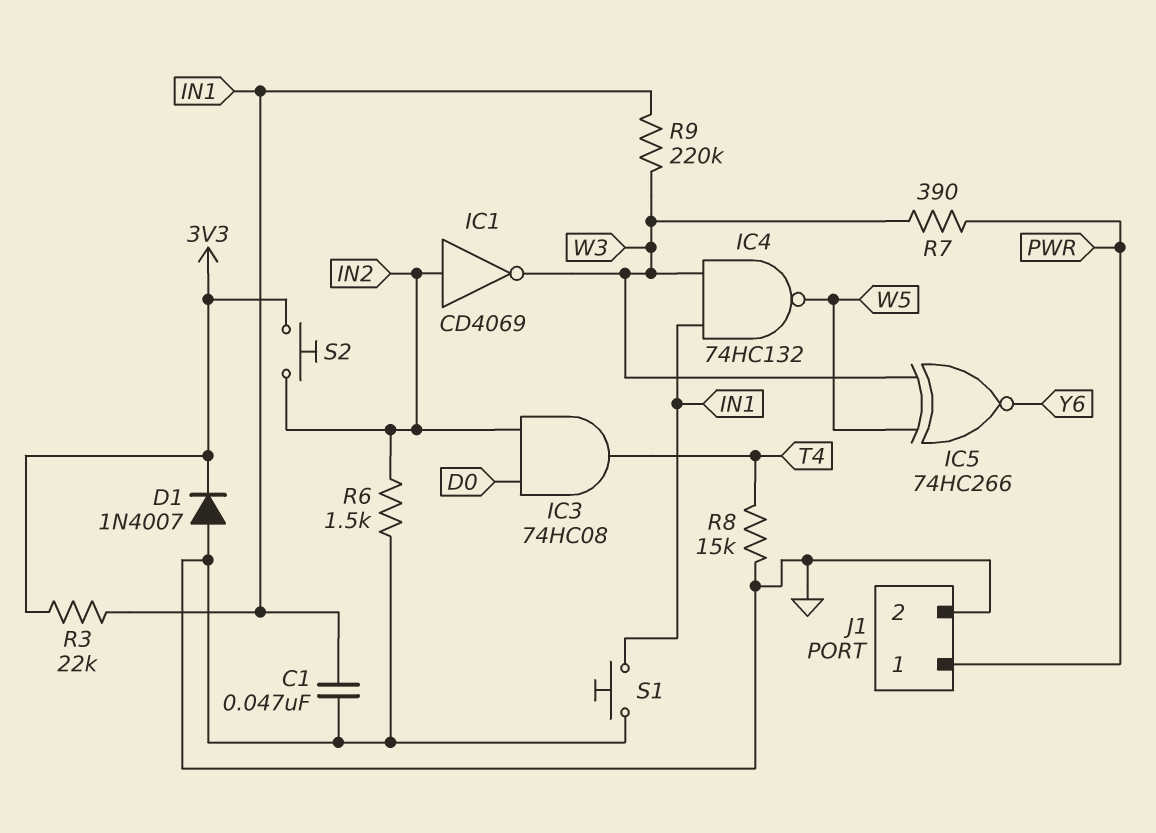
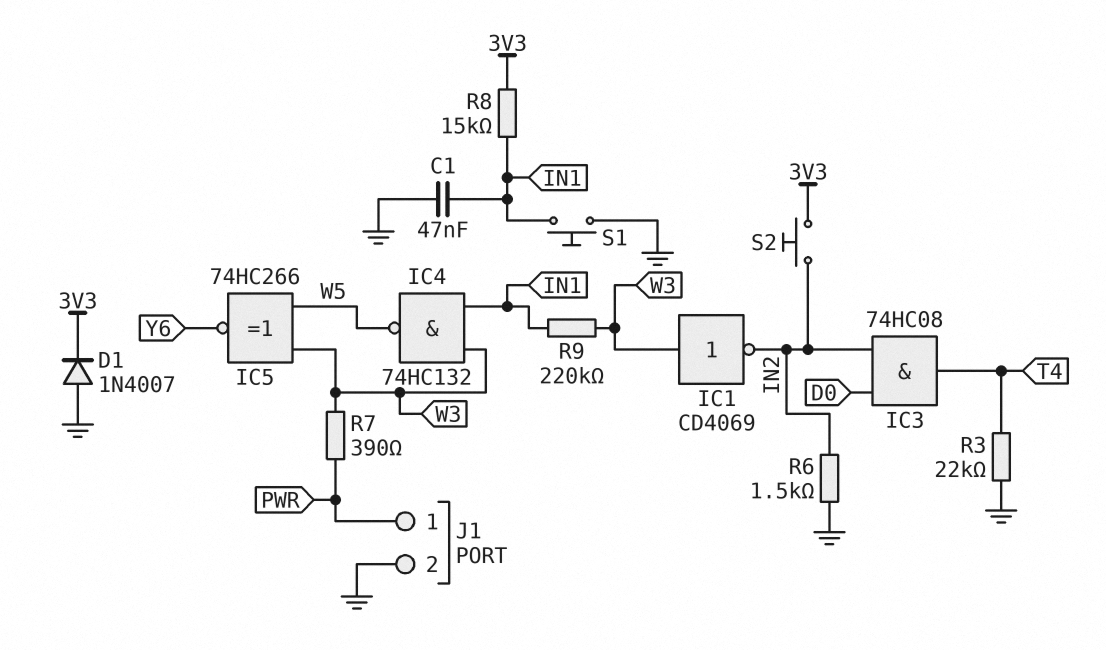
IC1: NOT CD4069 (in IN2, out W3) -> NOT CD4069 (in W3, out IN2)
R3: 22k (3V3, IN1) -> 22k (GND, T4)
R8: 15k (GND, T4) -> 15k (3V3, IN1)

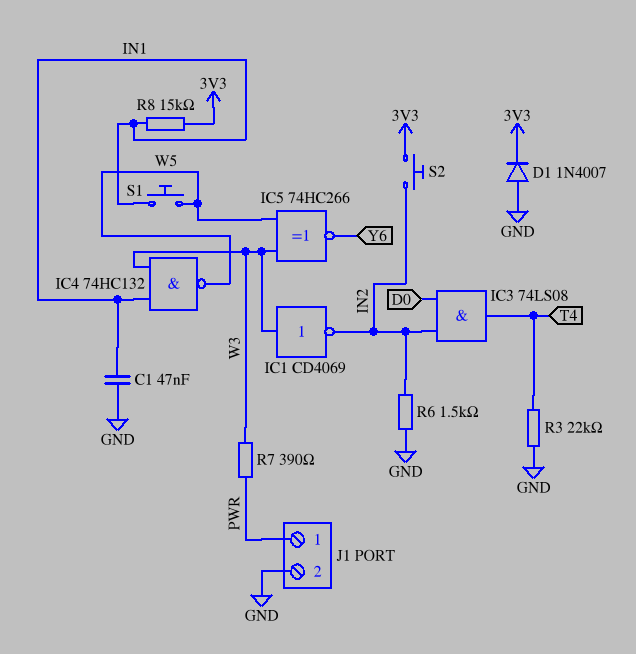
IC3: AND 74HC08 (in D0, in IN2, out T4) -> AND 74LS08 (in D0, in IN2, out T4)
R9: 220k (IN1, W3) -> none
S1: button (GND, IN1) -> button (IN1, W5)

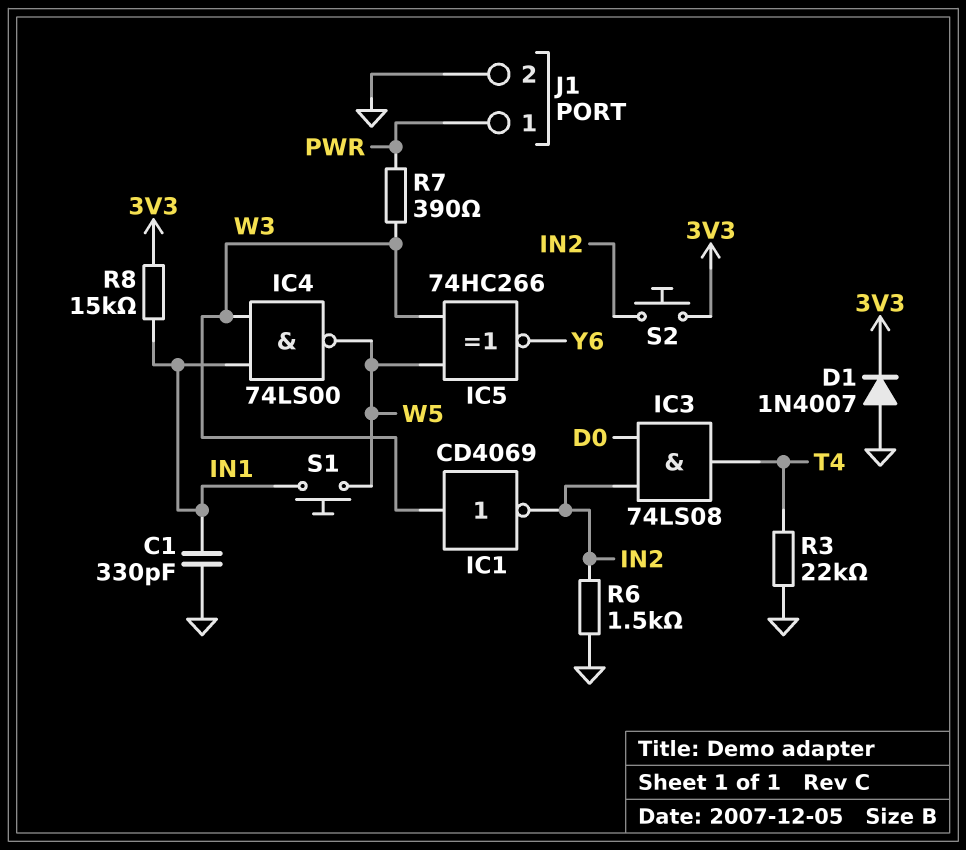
C1: 47nF (GND, IN1) -> 330pF (GND, IN1)
IC4: NAND 74HC132 (in IN1, in W3, out W5) -> NAND 74LS00 (in IN1, in W3, out W5)

